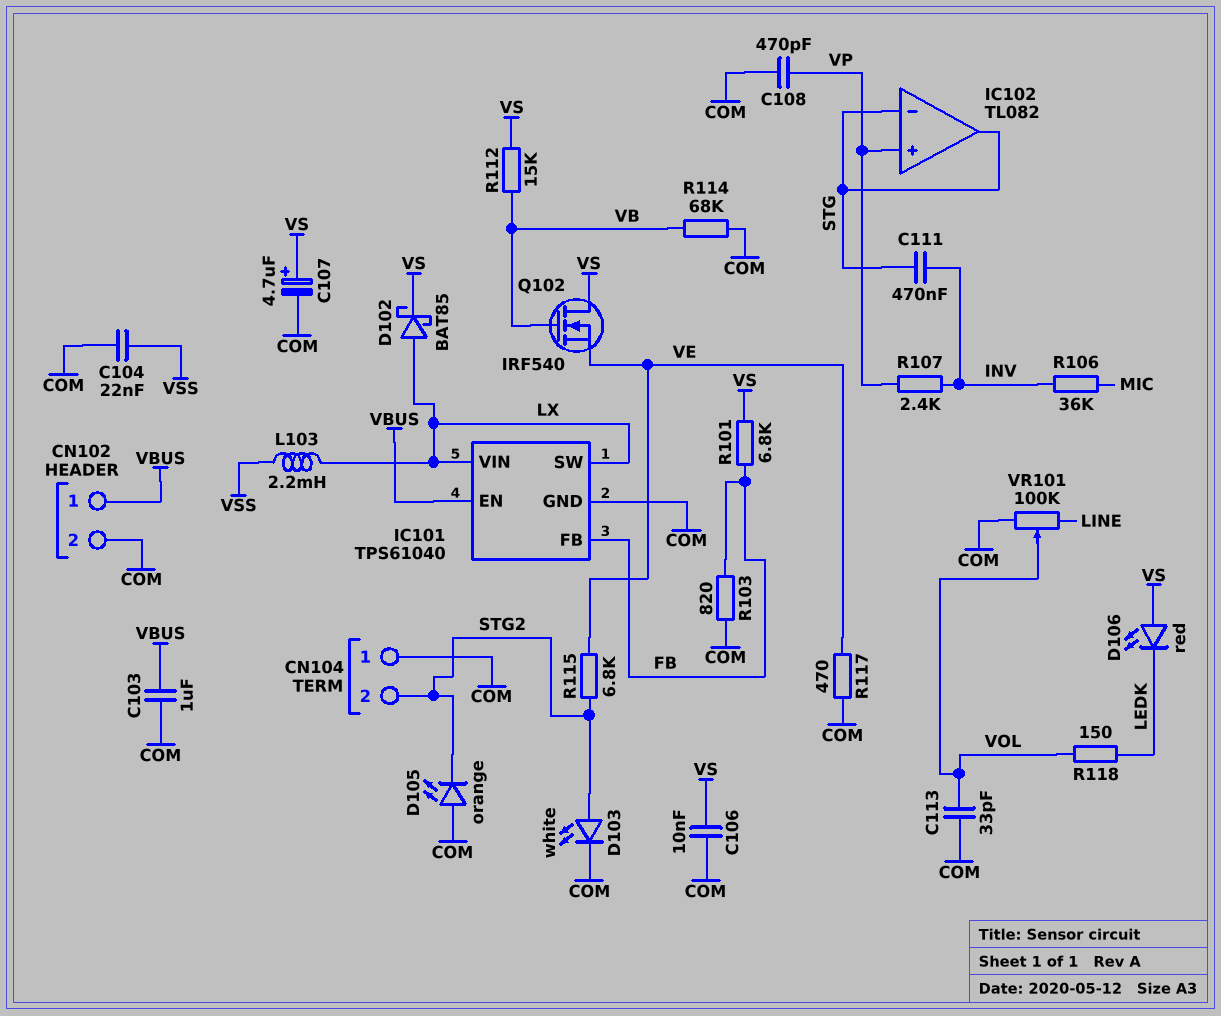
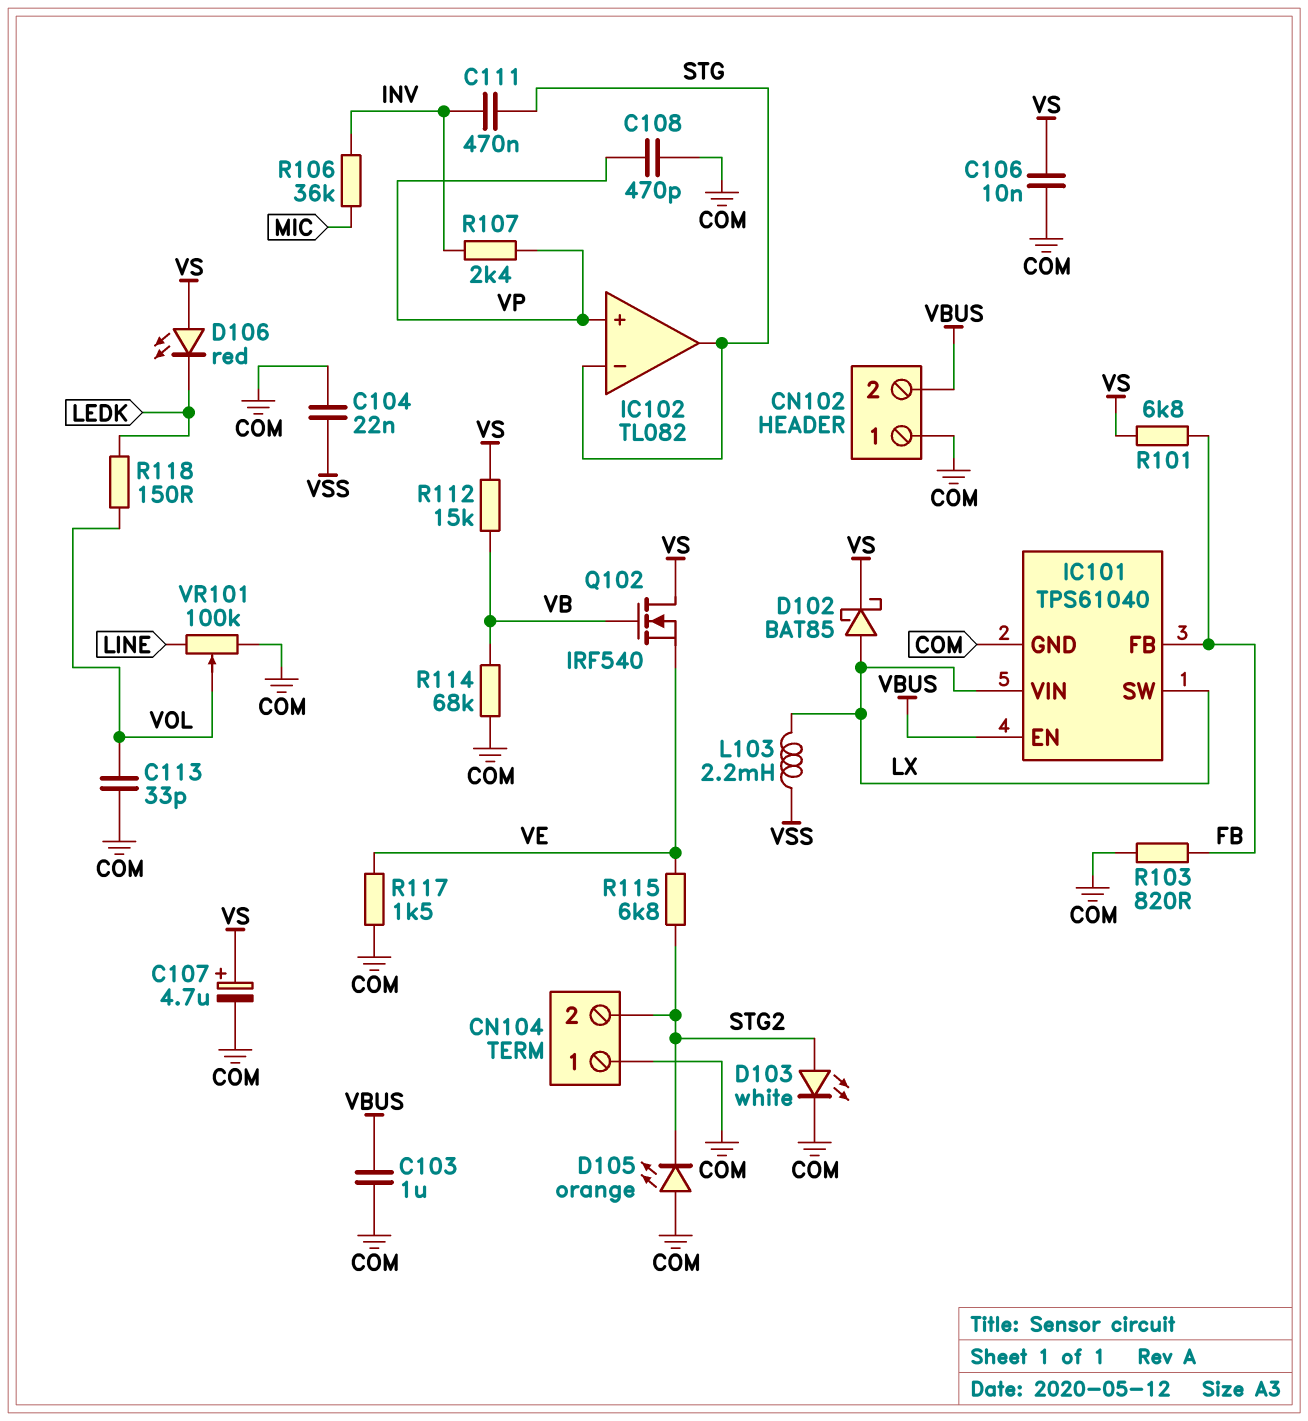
CN102 pin 1: VBUS -> COM
CN102 pin 2: COM -> VBUS
R117: 470 (COM, VE) -> 1.5k (COM, VE)

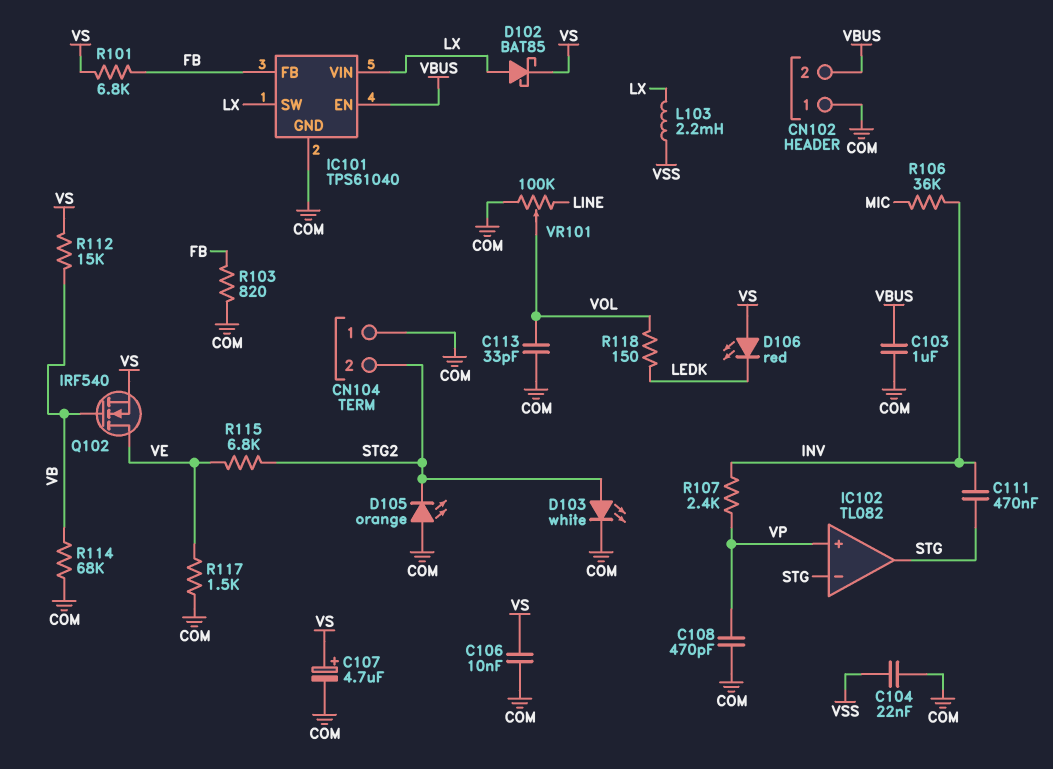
Q102: NMOS IRF540 (G VB, D VS, S VE) -> NMOS IRF540 (G VB, D VE, S VS)

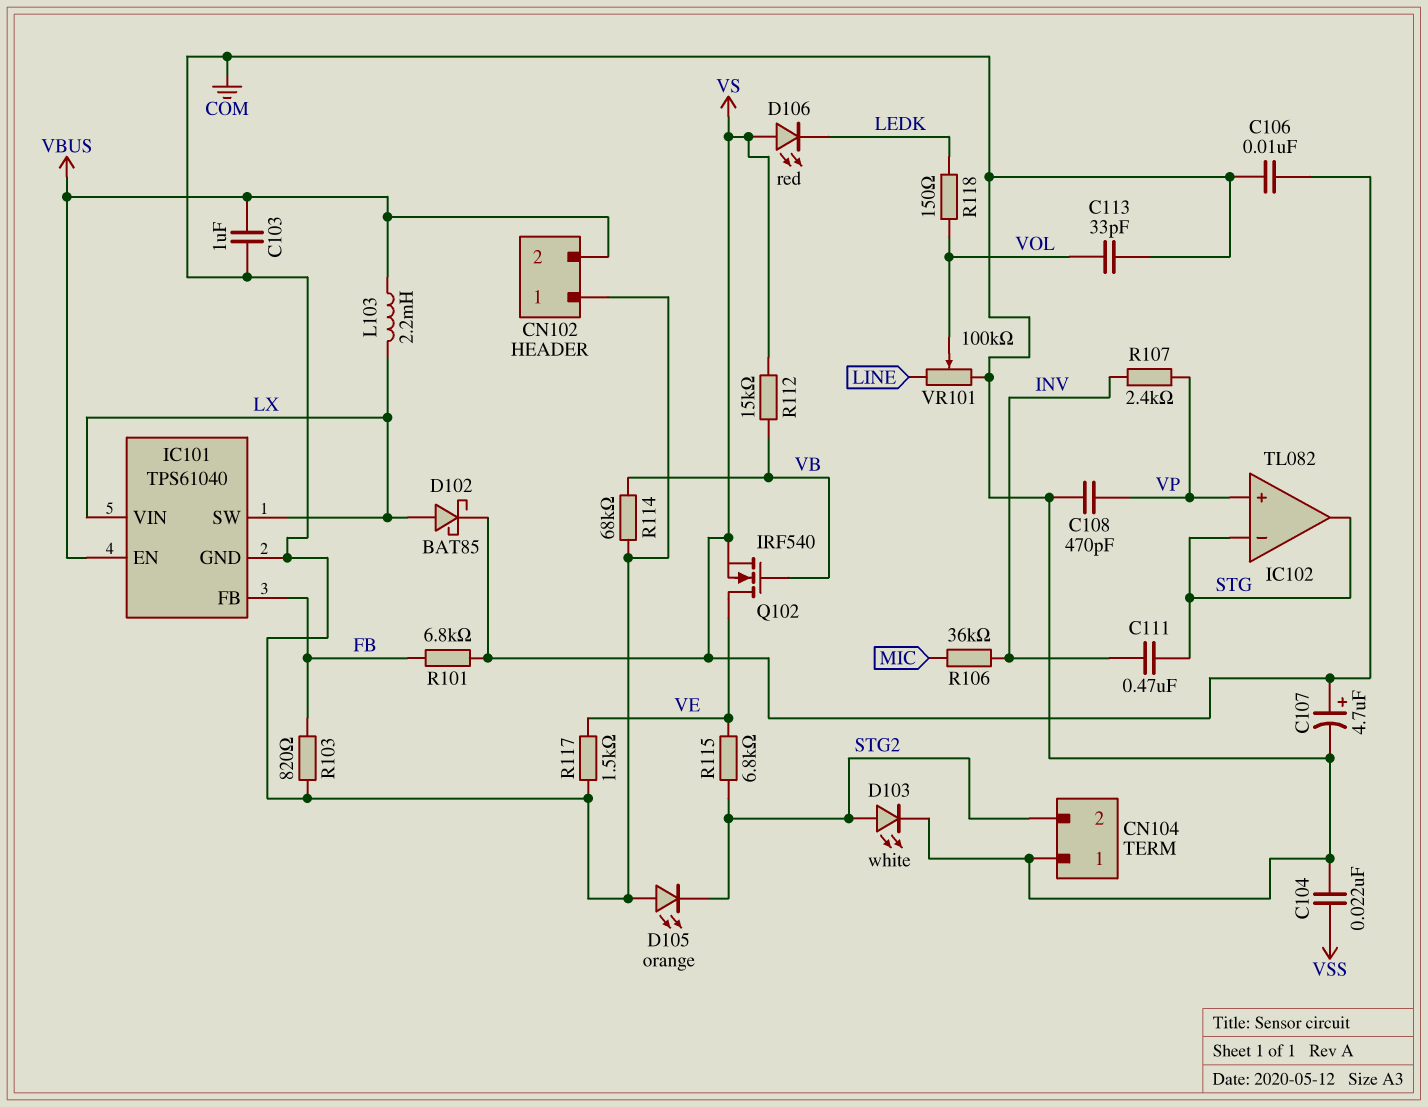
L103: 2.2mH (LX, VSS) -> 2.2mH (LX, VBUS)

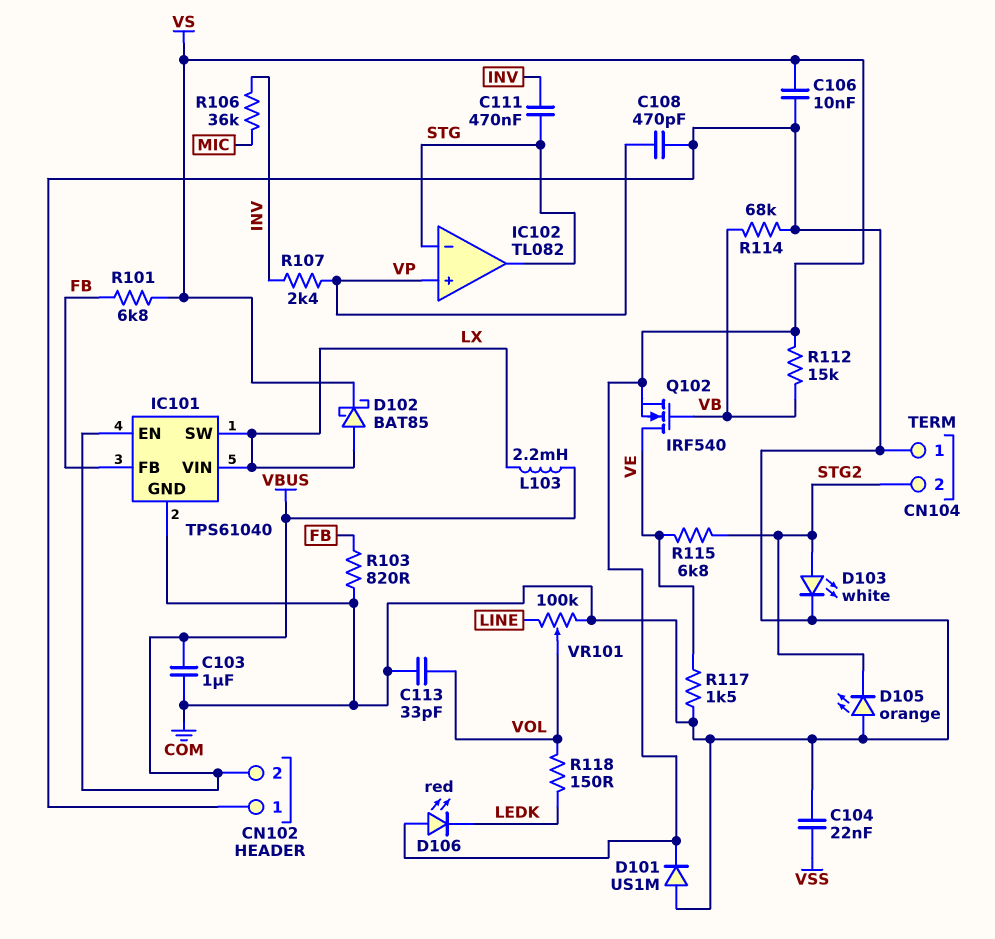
C107: 4.7uF (plus VS, minus COM) -> none
D101: none -> diode US1M (A COM, K VS)

